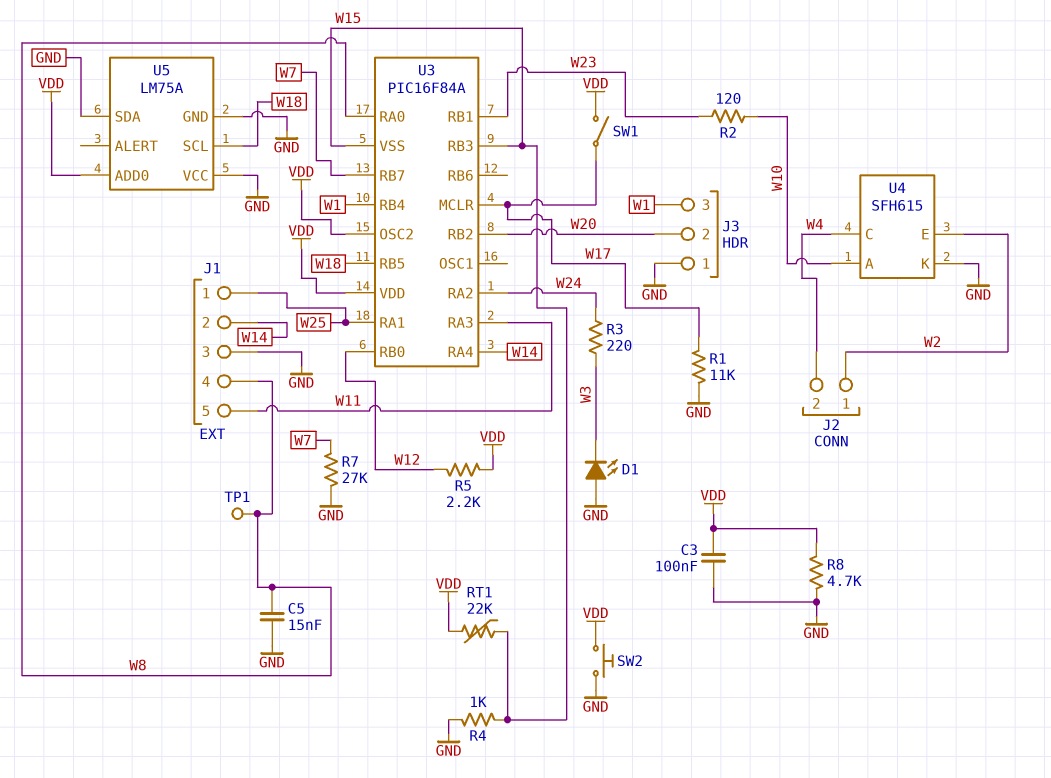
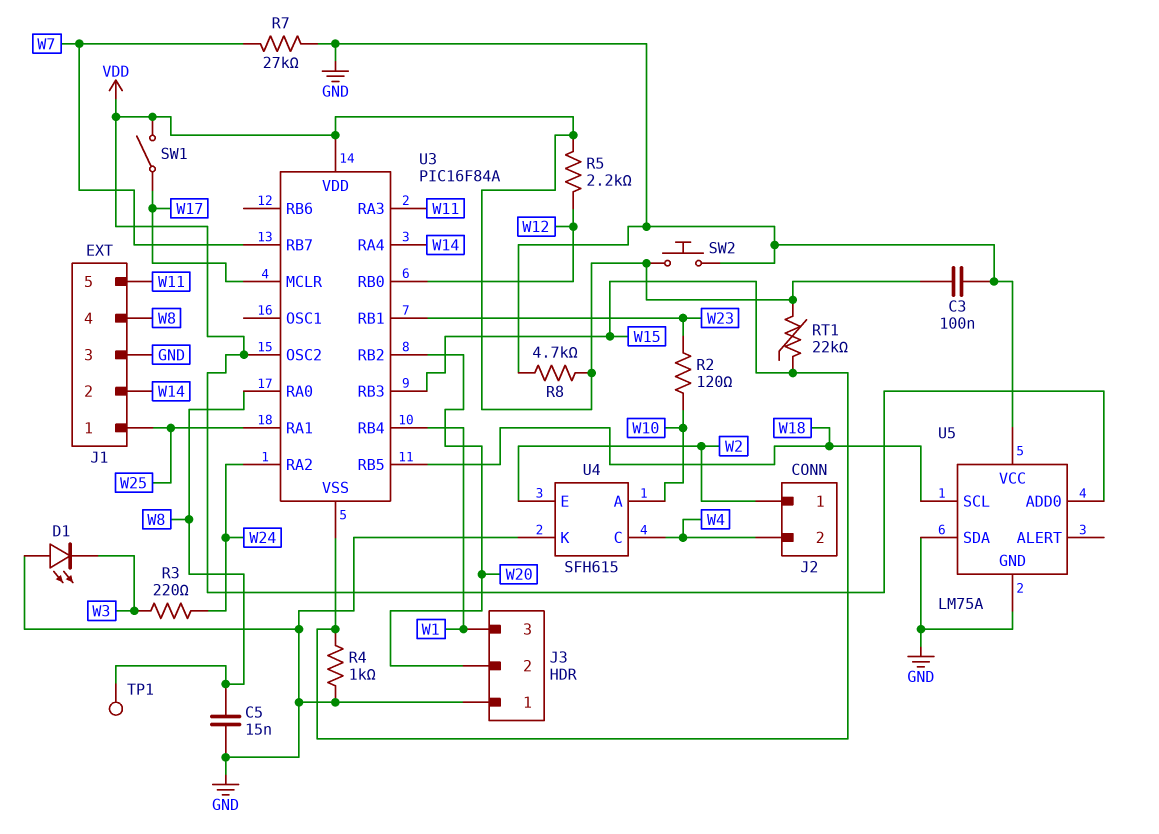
R1: 11k (GND, W17) -> none

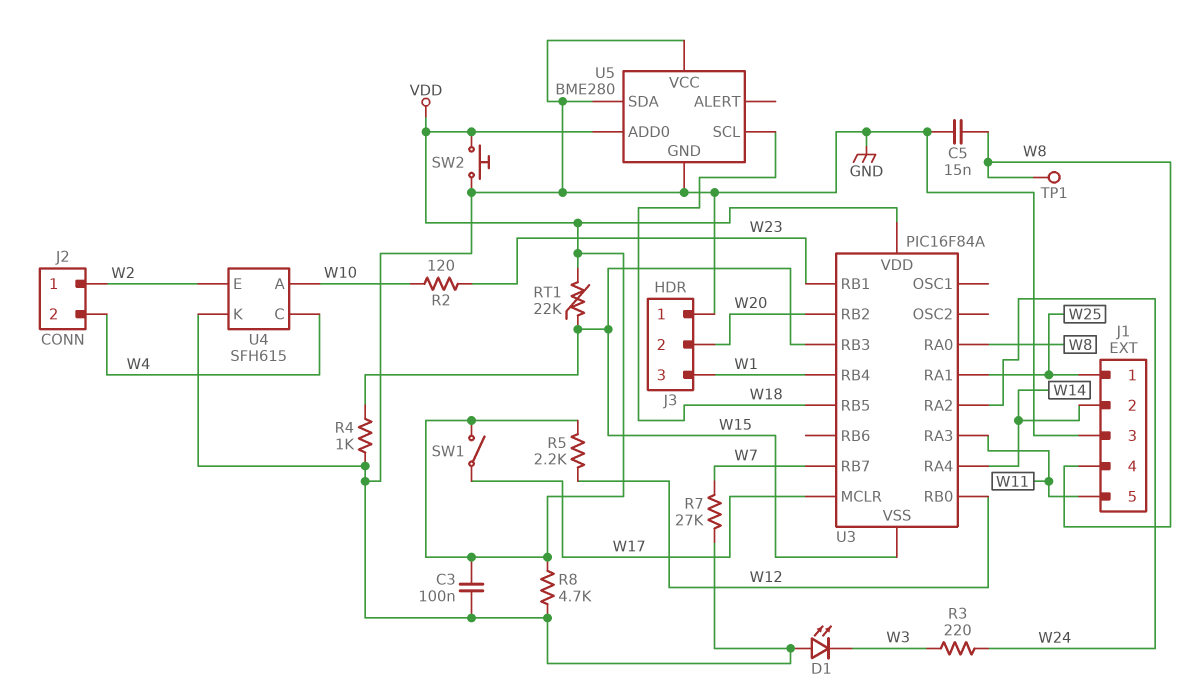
U3 pin OSC2: VDD -> none
U5: LM75A -> BME280

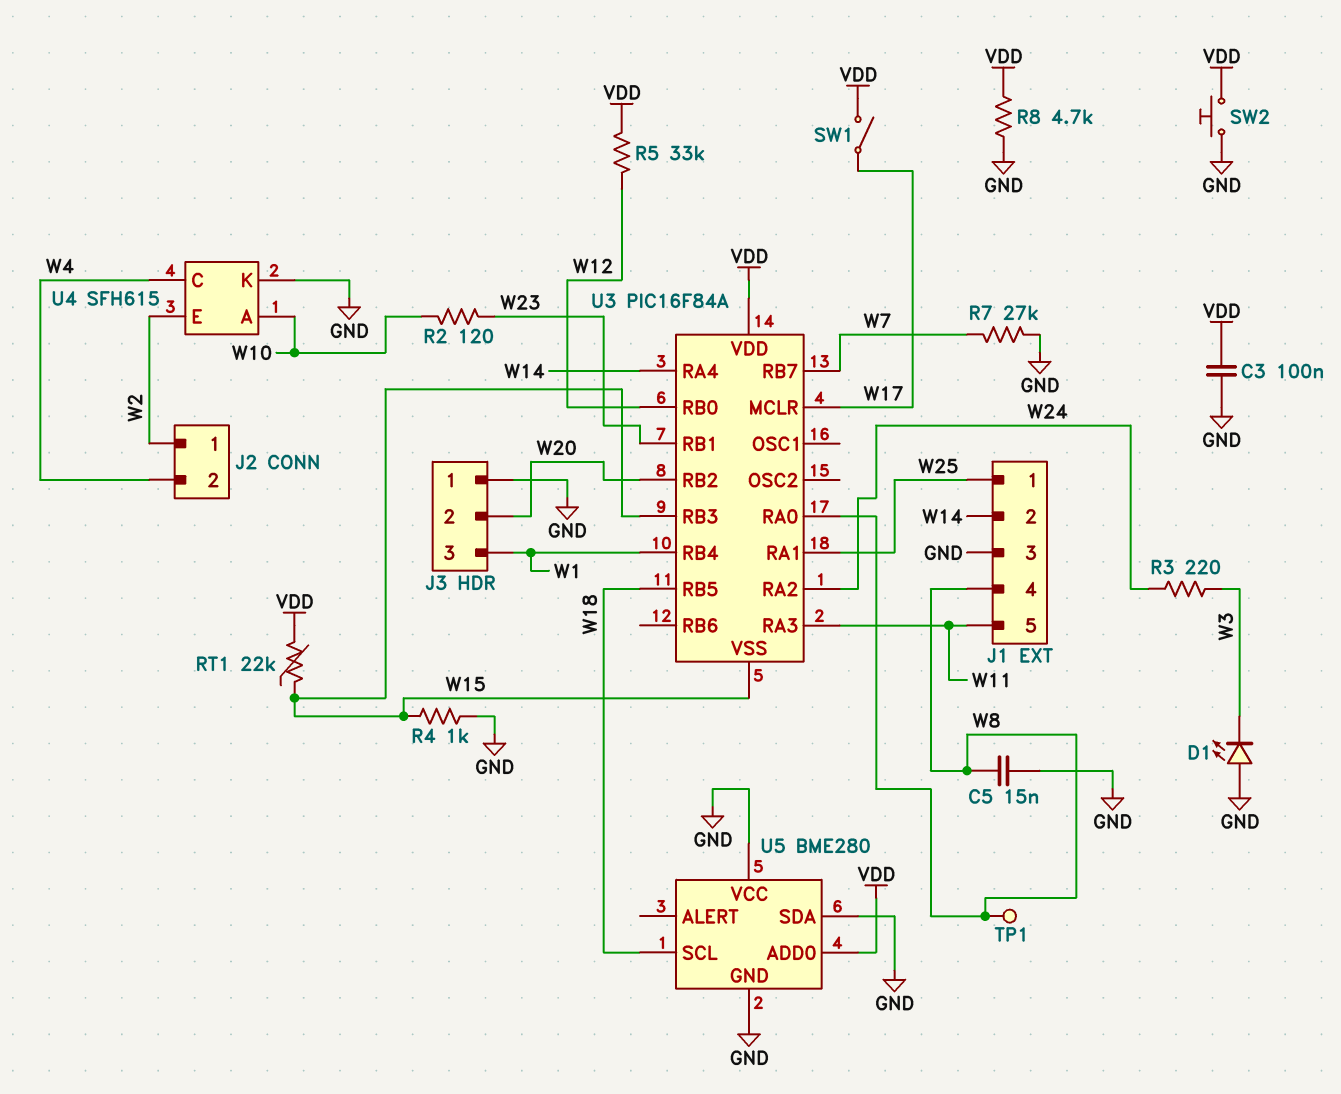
R5: 2.2k (VDD, W12) -> 33k (VDD, W12)

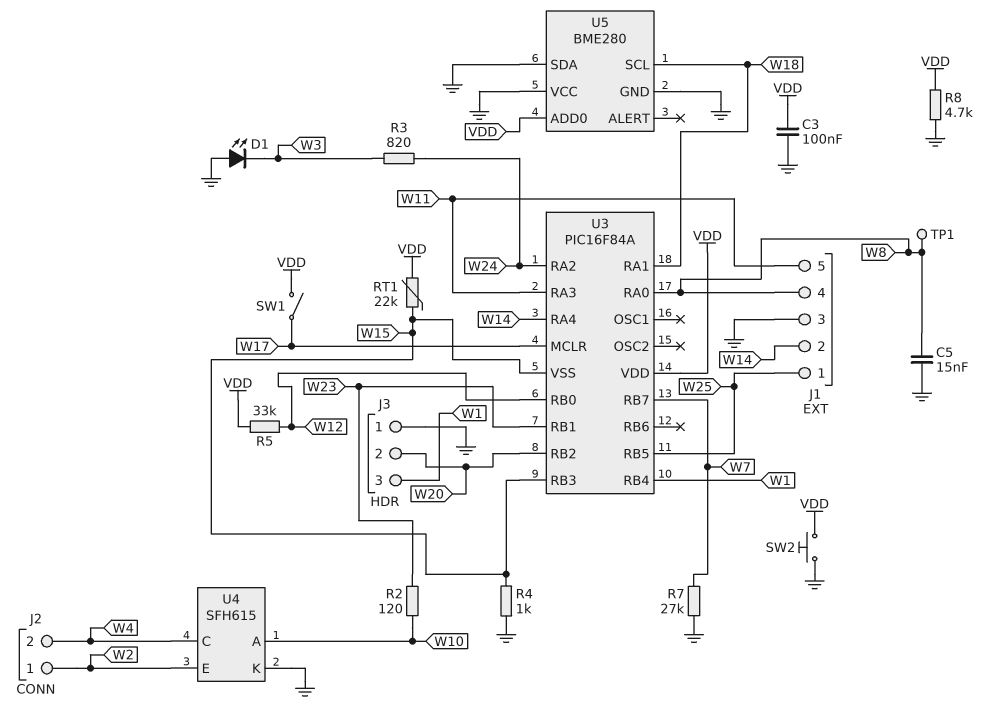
R3: 220 (W3, W24) -> 820 (W3, W24)
U3 pin RA1: W25 -> W18
U3 pin RB5: W18 -> W25

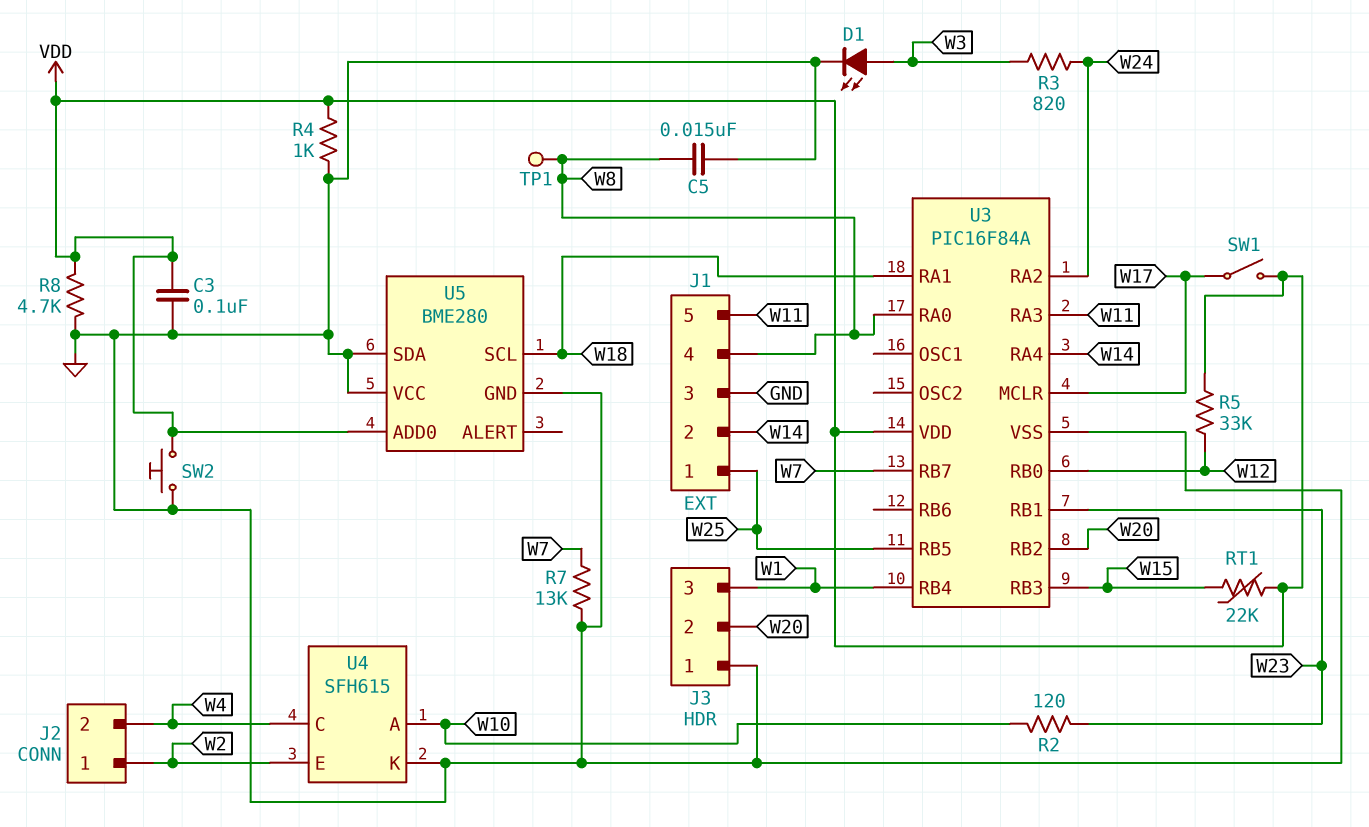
D1: LED (A GND, K W3) -> LED (A W3, K GND)
R4: 1k (GND, W15) -> 1k (GND, VDD)
R7: 27k (GND, W7) -> 13k (GND, W7)
U3 pin VSS: W15 -> GND

